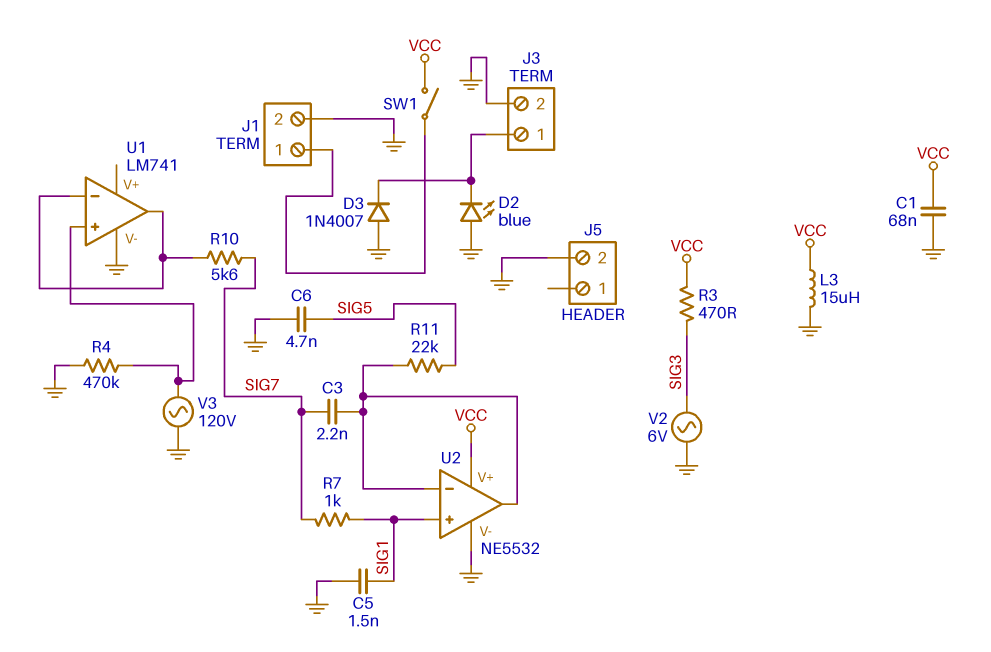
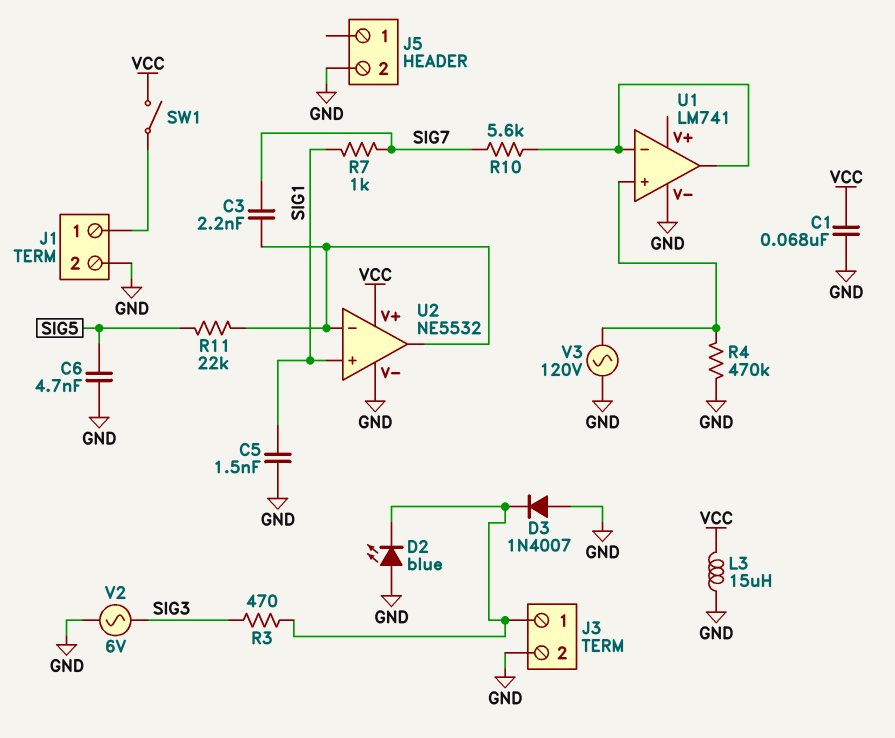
R3: 470 (SIG3, VCC) -> 470 (J3/1, SIG3)

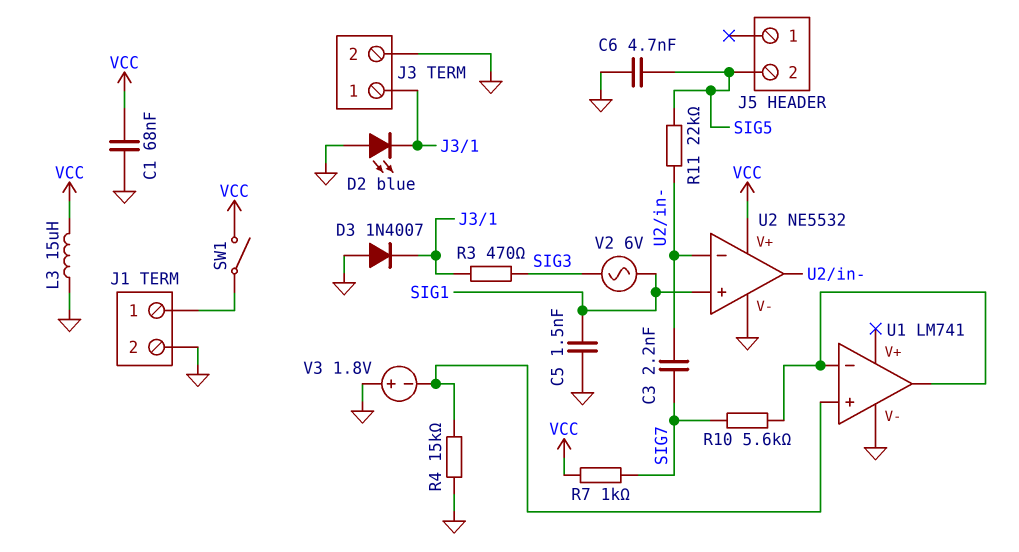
J5 pin 2: GND -> SIG5
R4: 470k (GND, U1/in+) -> 15k (GND, U1/in+)
R7: 1k (SIG1, SIG7) -> 1k (SIG7, VCC)
V2: AC 6V (GND, SIG3) -> AC 6V (SIG1, SIG3)
V3: AC 120V (GND, U1/in+) -> 1.8V (plus GND, minus U1/in+)

